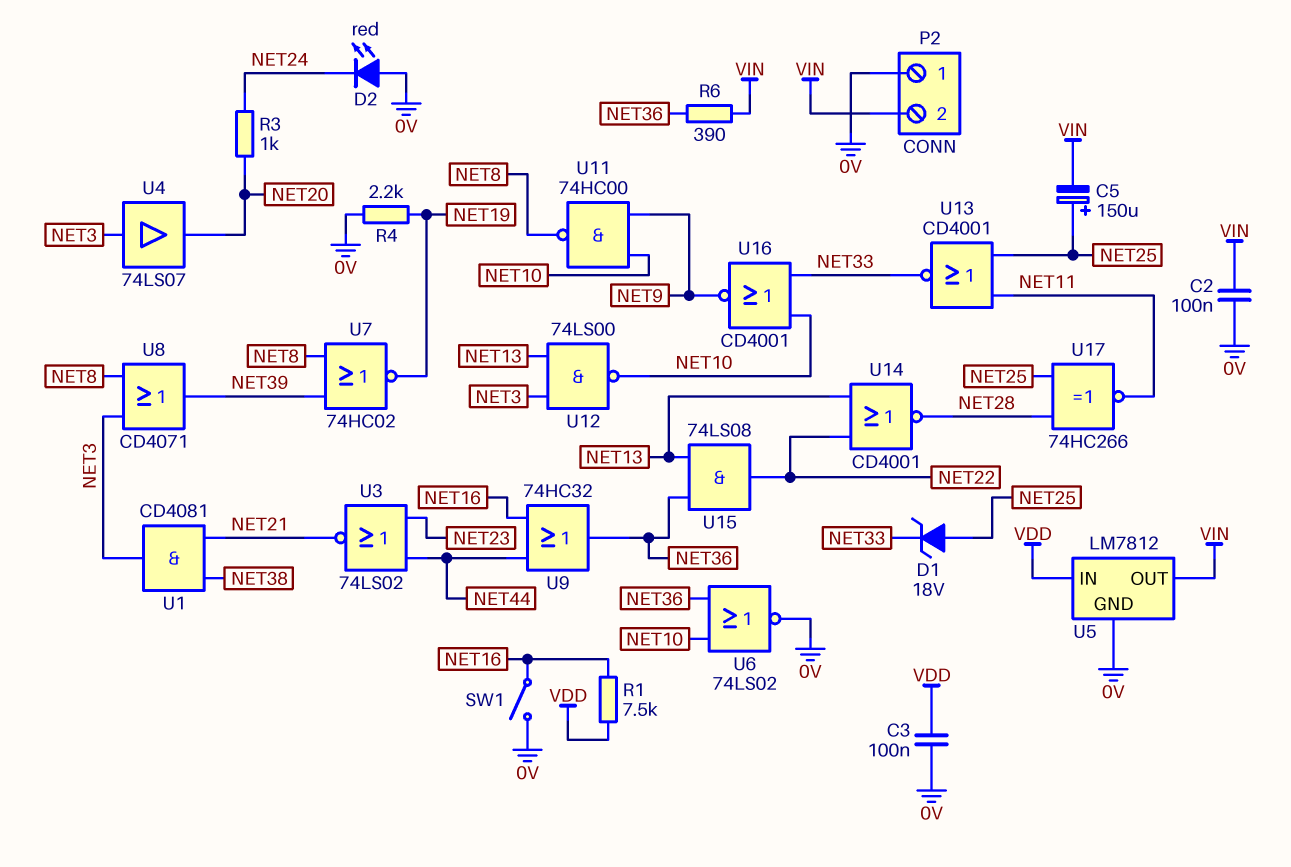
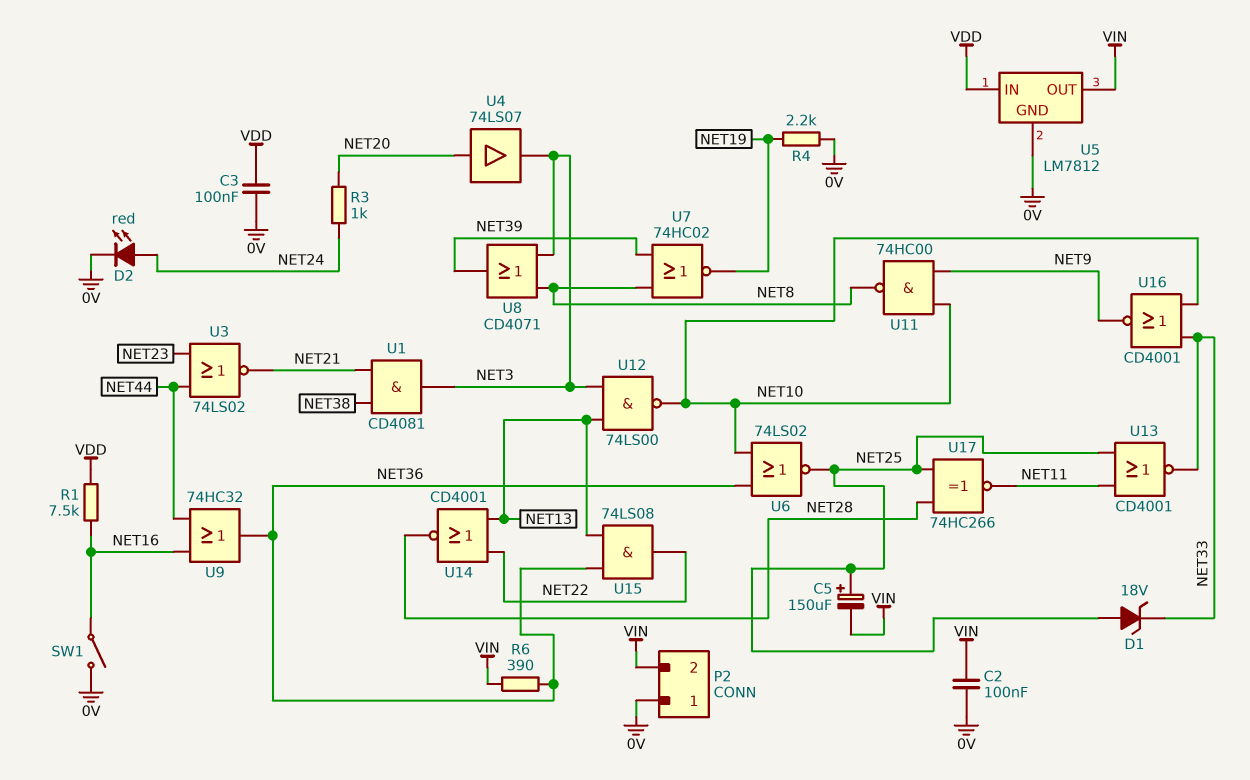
D2: LED red (A 0V, K NET24) -> LED red (A NET24, K 0V)
U4: buffer 74LS07 (in NET3, out NET20) -> buffer 74LS07 (in NET20, out NET3)
U6: NOR 74LS02 (in NET10, in NET36, out 0V) -> NOR 74LS02 (in NET10, in NET36, out NET25)

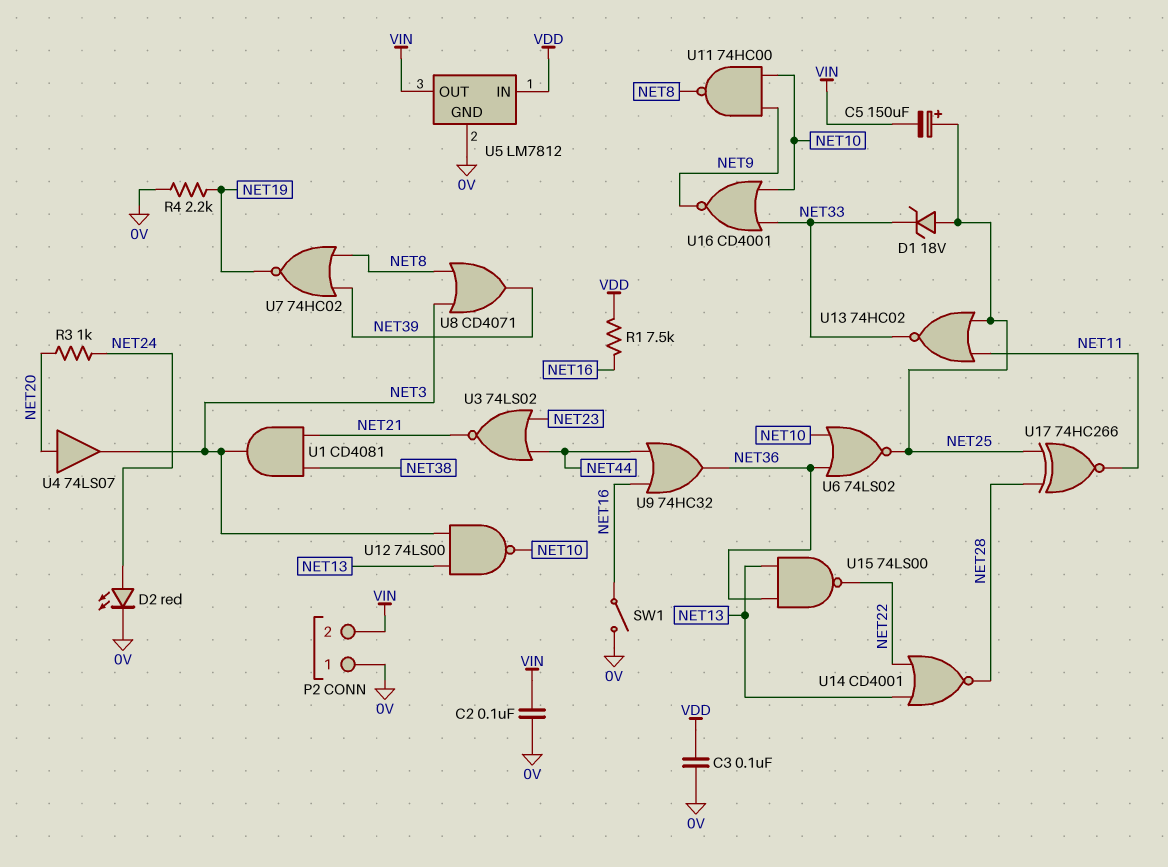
R6: 390 (NET36, VIN) -> none
U13: NOR CD4001 (in NET11, in NET25, out NET33) -> NOR 74HC02 (in NET11, in NET25, out NET33)
U15: AND 74LS08 (in NET13, in NET36, out NET22) -> NAND 74LS00 (in NET13, in NET36, out NET22)

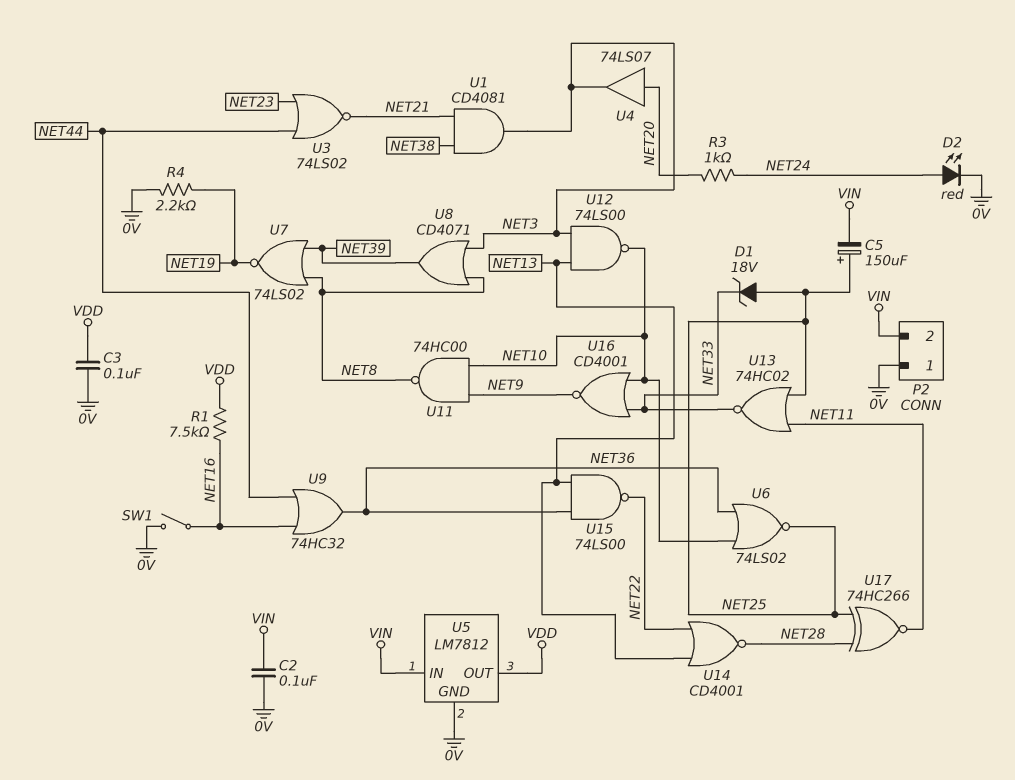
U5 pin IN: VDD -> VIN
U5 pin OUT: VIN -> VDD
U7: NOR 74HC02 (in NET8, in NET39, out NET19) -> NOR 74LS02 (in NET8, in NET39, out NET19)

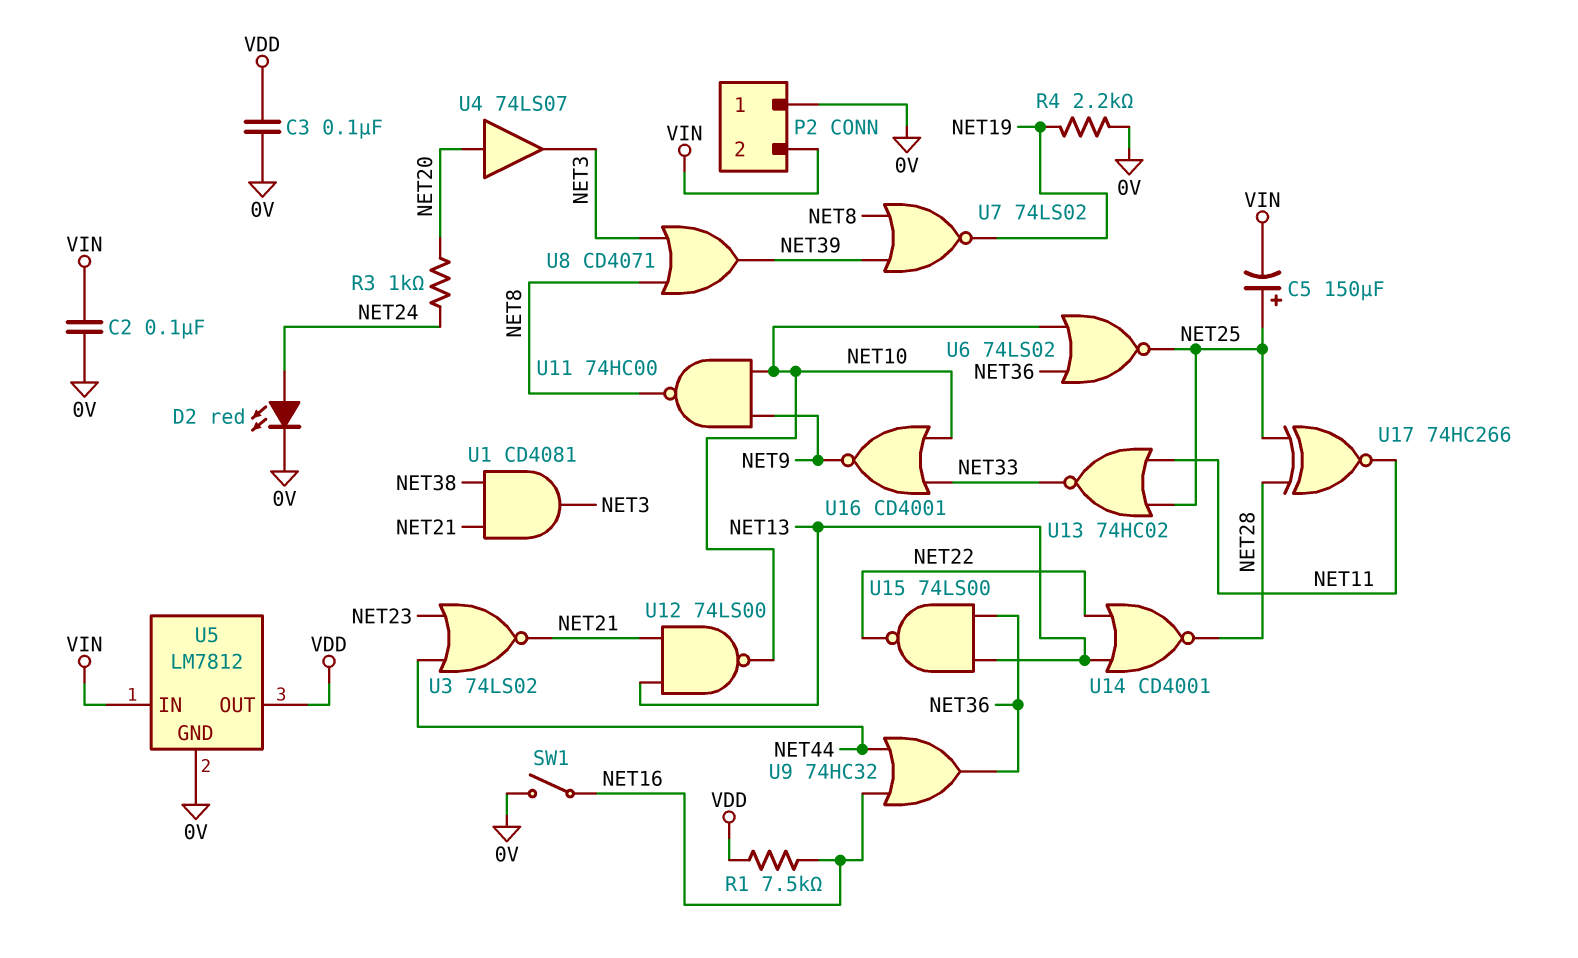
D1: zener 18V (A NET25, K NET33) -> none
U12: NAND 74LS00 (in NET3, in NET13, out NET10) -> NAND 74LS00 (in NET13, in NET21, out NET10)

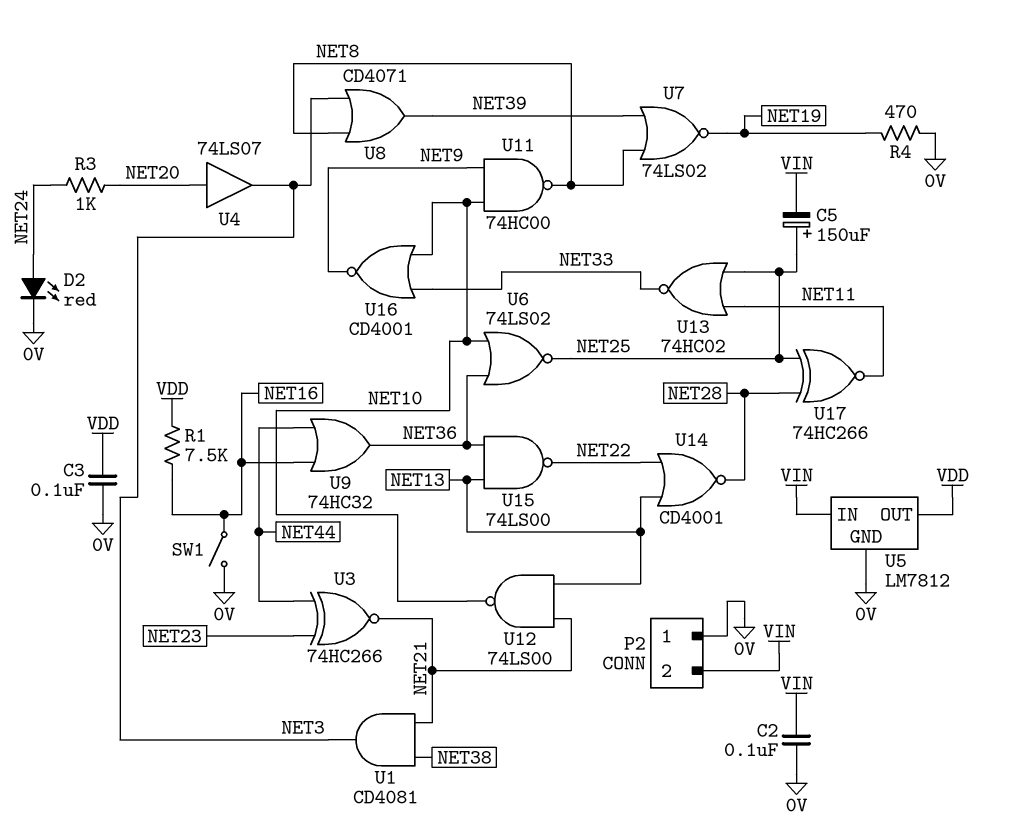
R4: 2.2k (0V, NET19) -> 470 (0V, NET19)
U3: NOR 74LS02 (in NET23, in NET44, out NET21) -> XNOR 74HC266 (in NET23, in NET44, out NET21)

